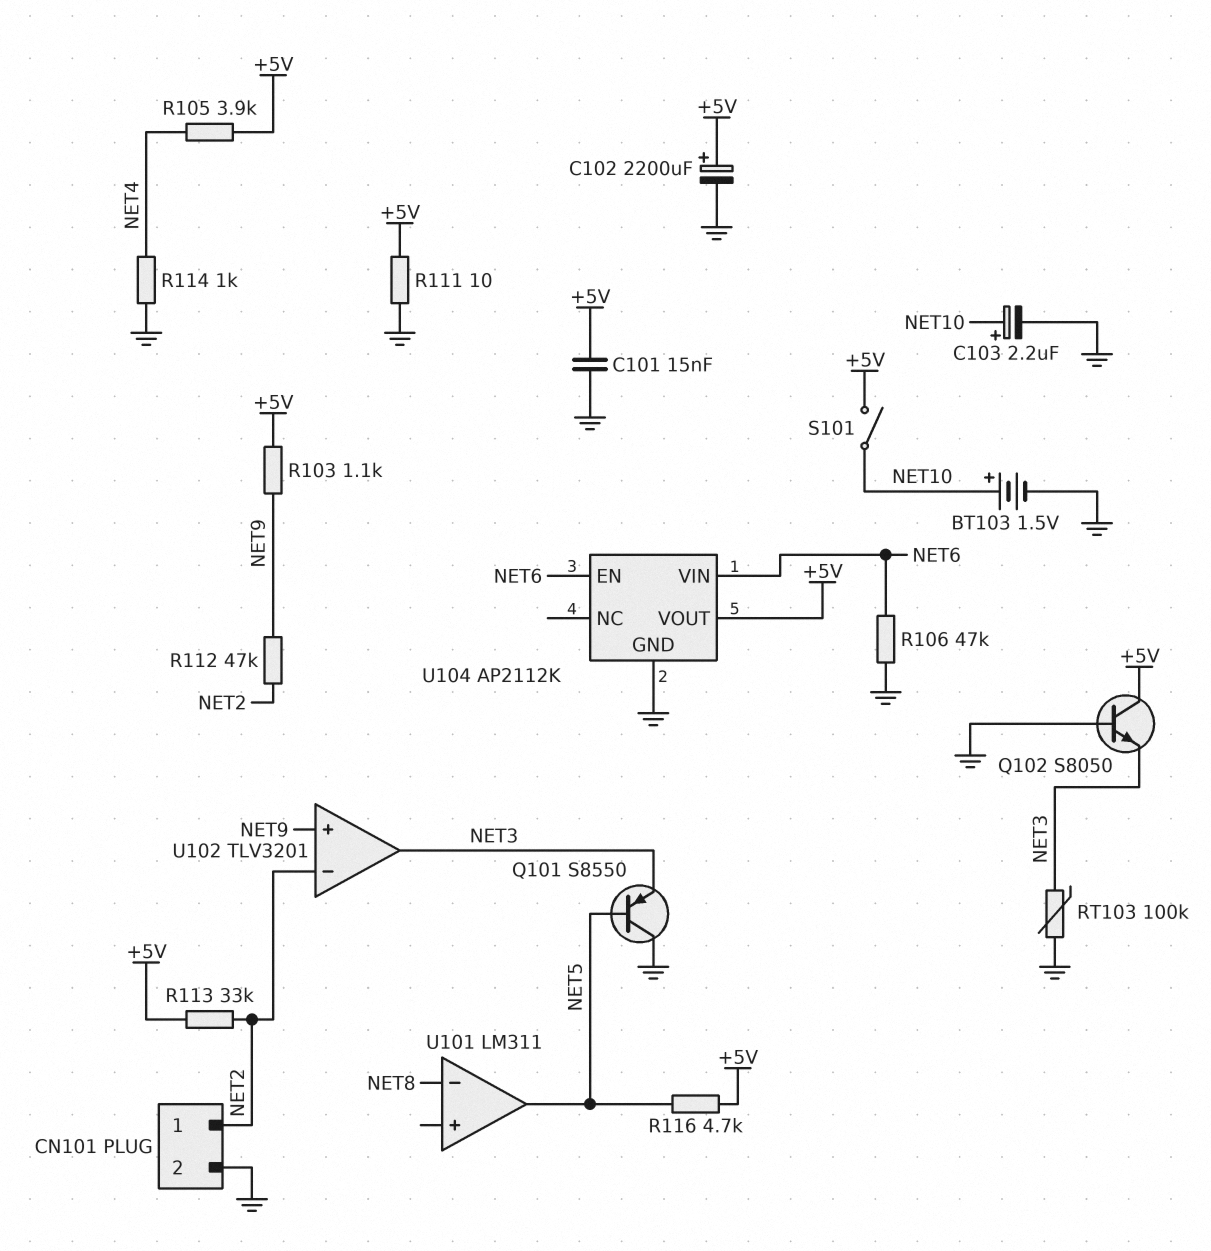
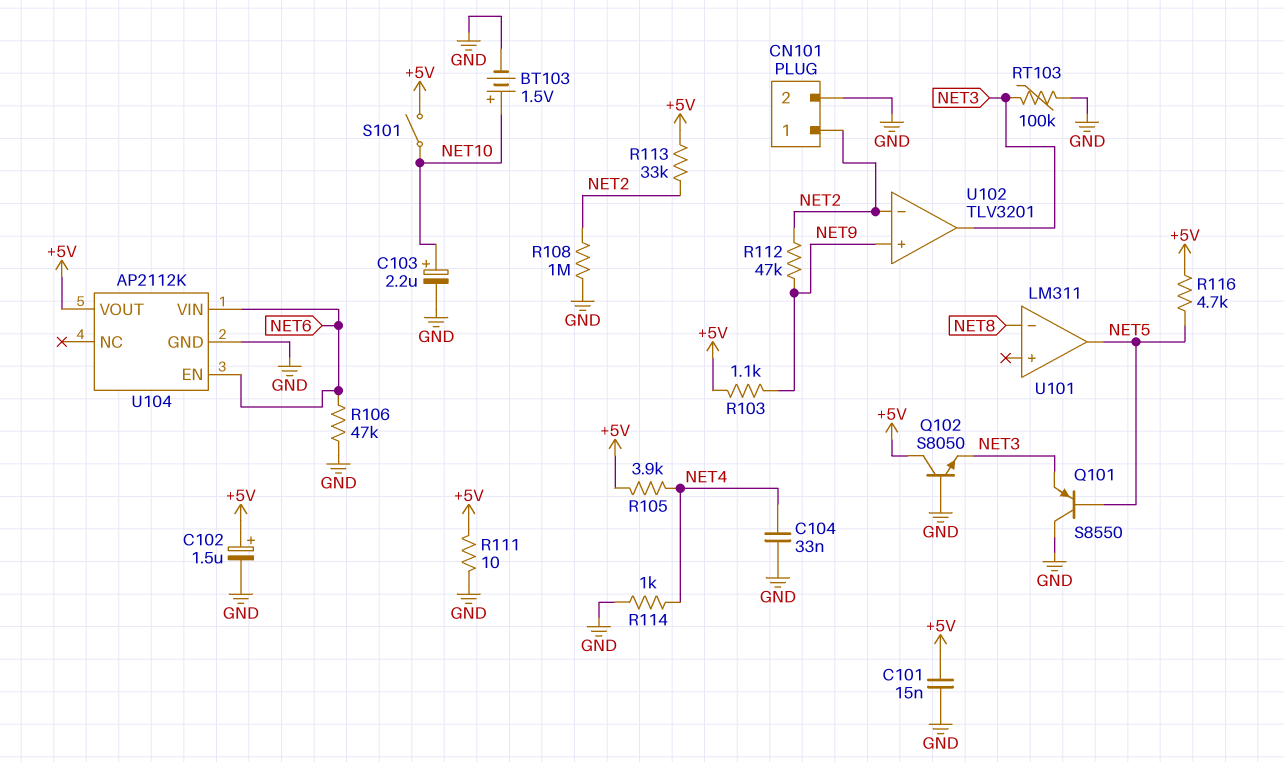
C102: 2200uF (plus +5V, minus GND) -> 1.5uF (plus +5V, minus GND)
C104: none -> 33nF (GND, NET4)
R108: none -> 1M (GND, NET2)

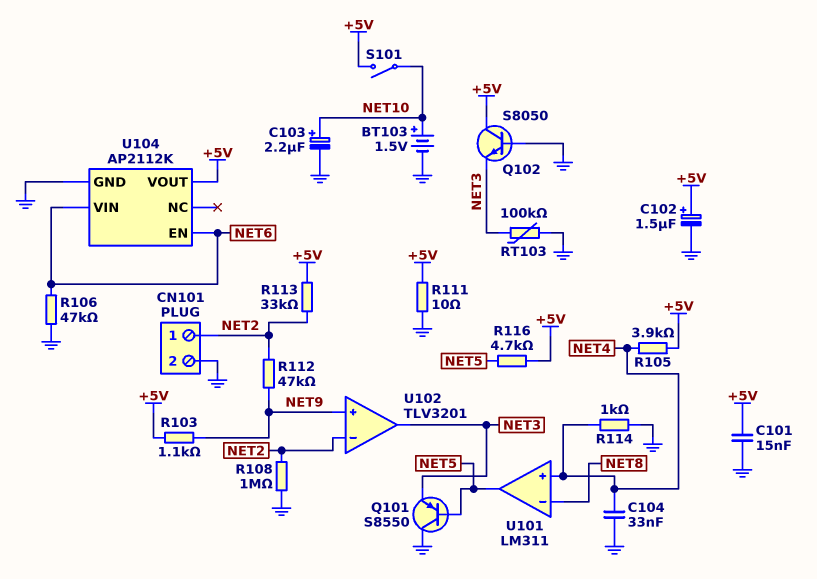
U101 pin in+: none -> NET4

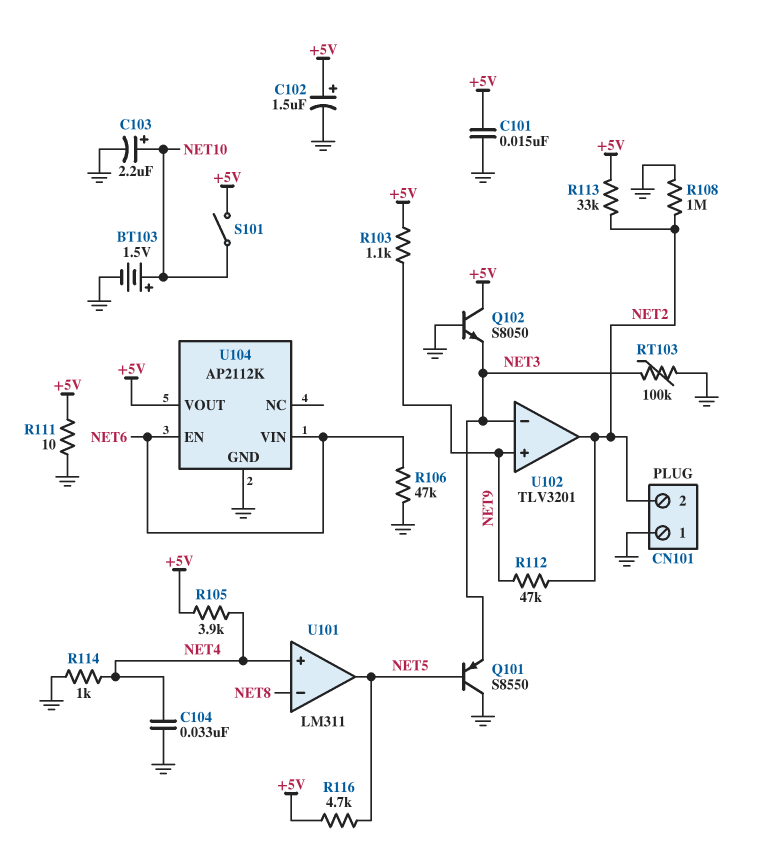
CN101 pin 1: NET2 -> GND
CN101 pin 2: GND -> NET2
U102 pin in-: NET2 -> NET3
U102 pin out: NET3 -> NET2

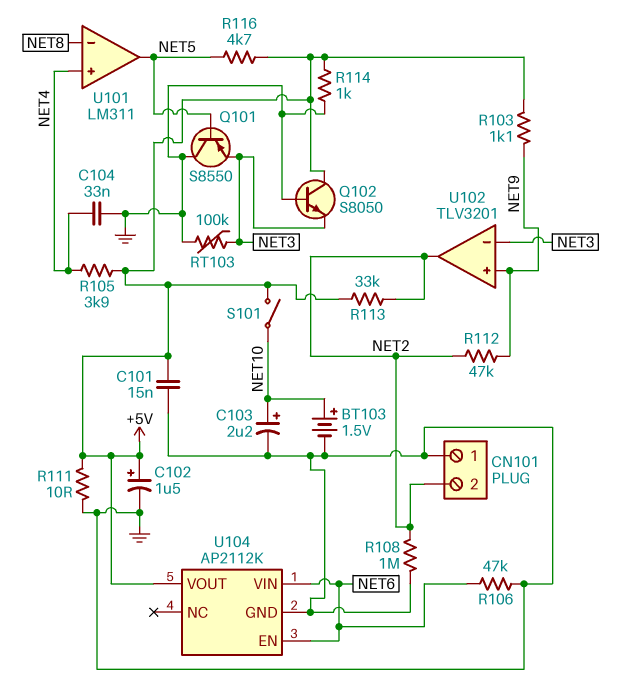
R114: 1k (GND, NET4) -> 1k (+5V, GND)

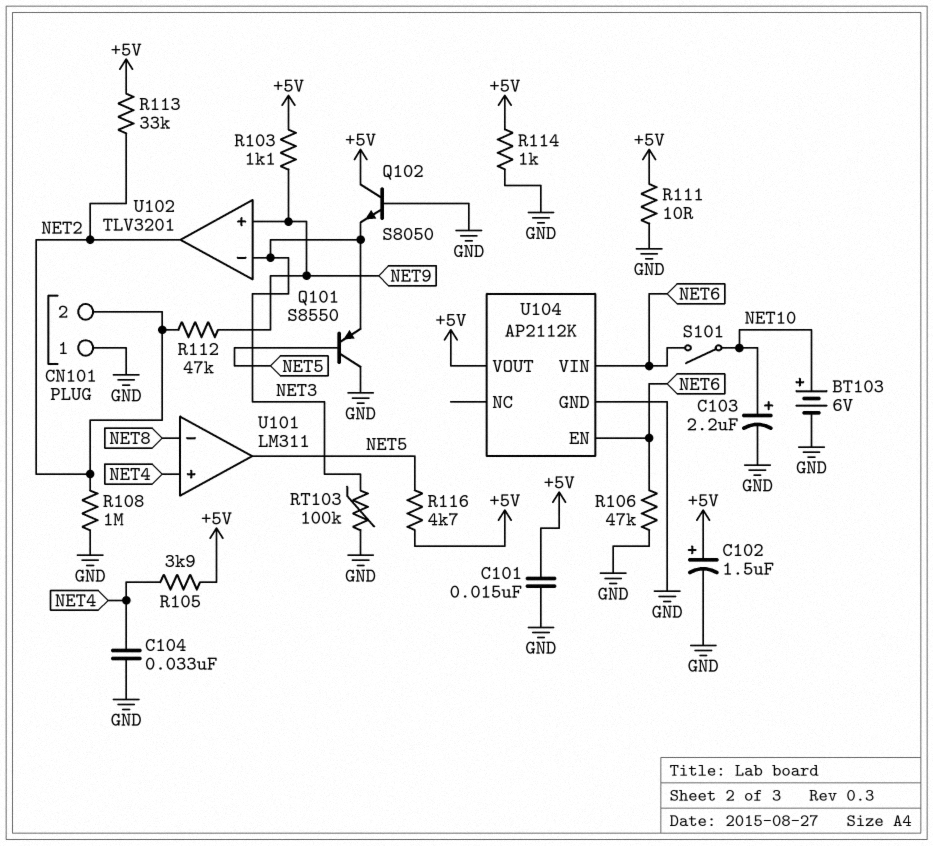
BT103: 1.5V (plus NET10, minus GND) -> 6V (plus NET10, minus GND)
S101: switch (+5V, NET10) -> switch (NET6, NET10)

